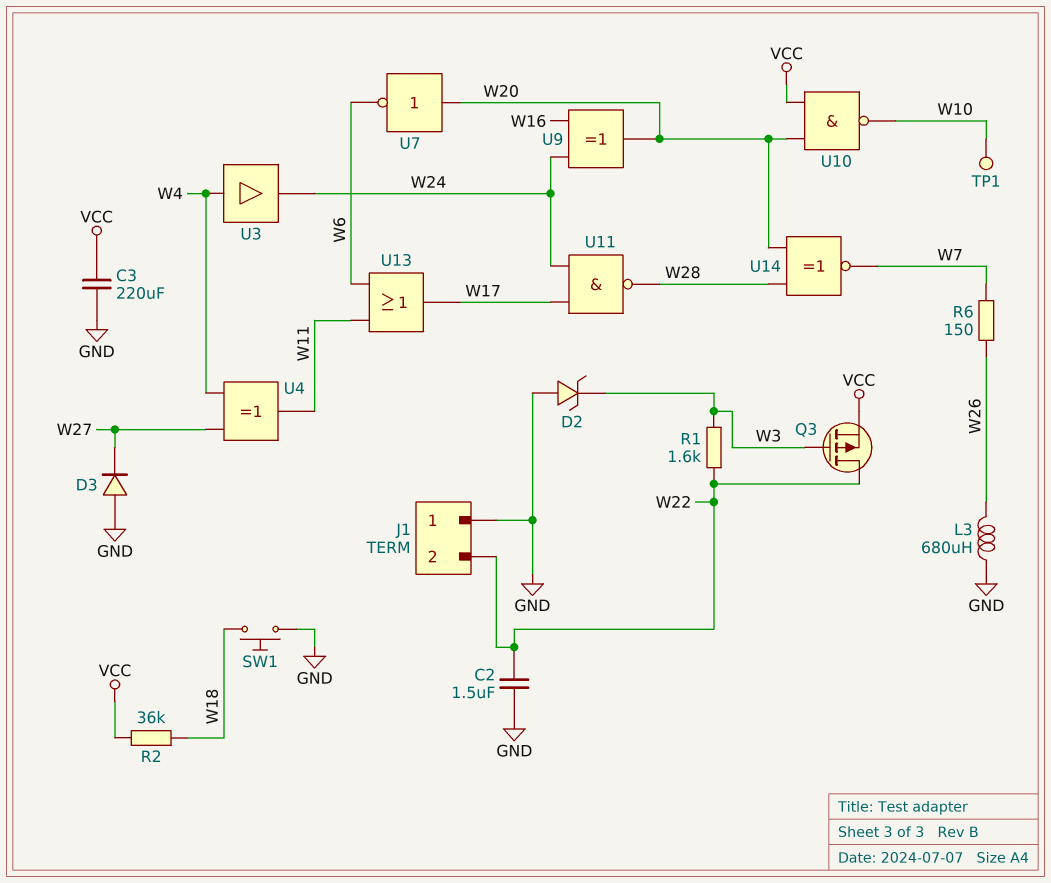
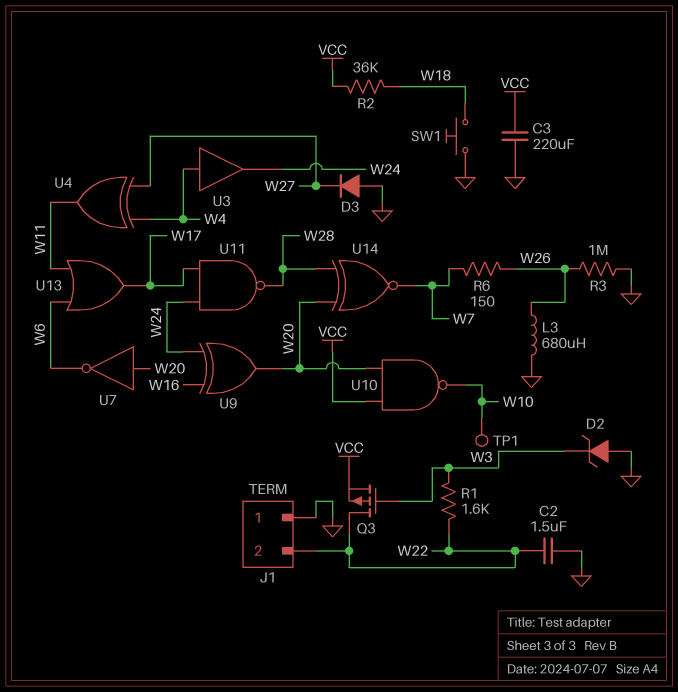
R3: none -> 1M (GND, W26)

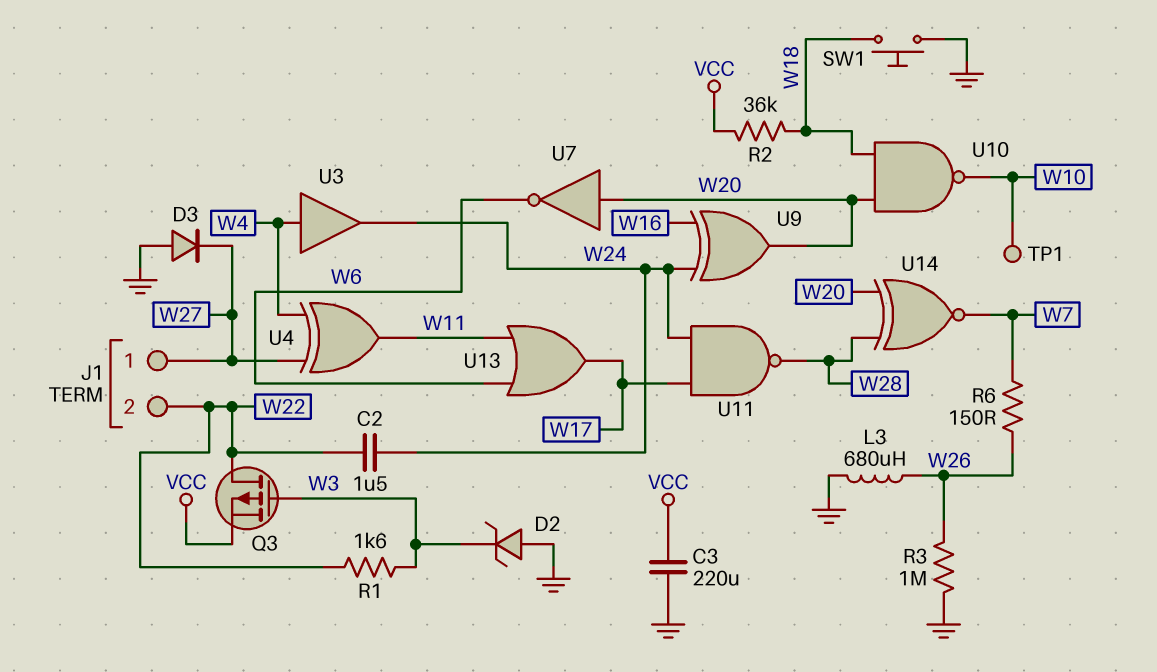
C2: 1.5uF (GND, W22) -> 1.5uF (W22, W24)
J1 pin 1: GND -> W27
U10: NAND (in VCC, in W20, out W10) -> NAND (in W18, in W20, out W10)

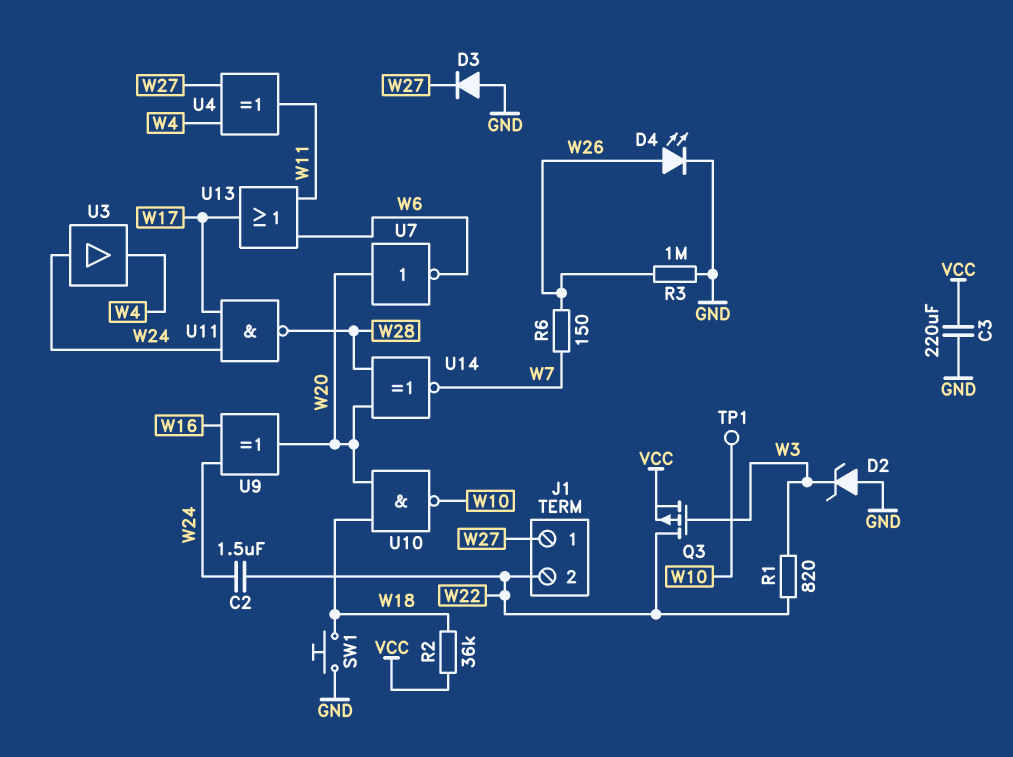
D4: none -> LED (A W26, K GND)
L3: 680uH (GND, W26) -> none
R1: 1.6k (W3, W22) -> 820 (W3, W22)
U3: buffer (in W4, out W24) -> buffer (in W24, out W4)

